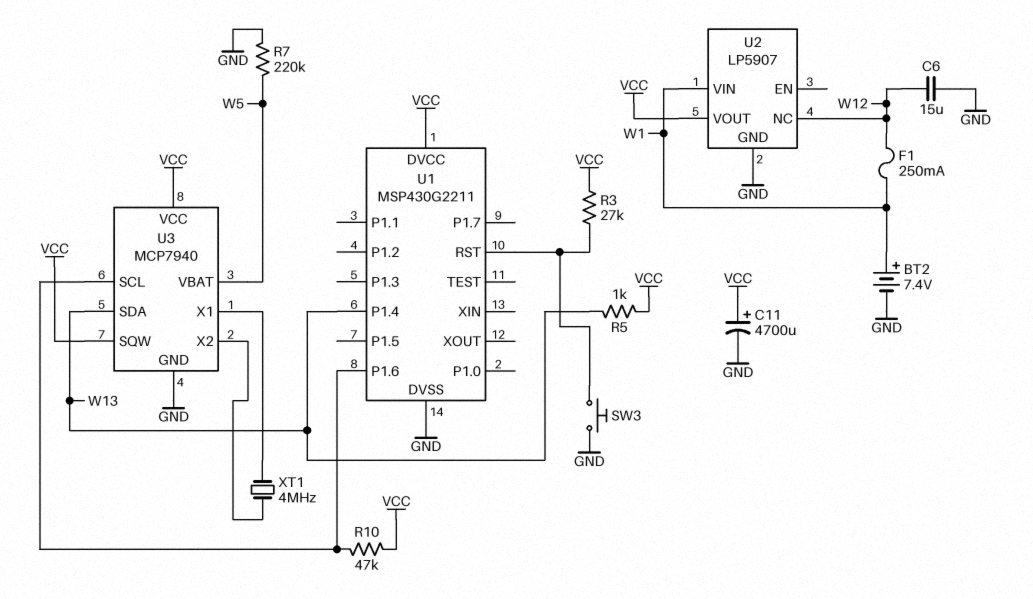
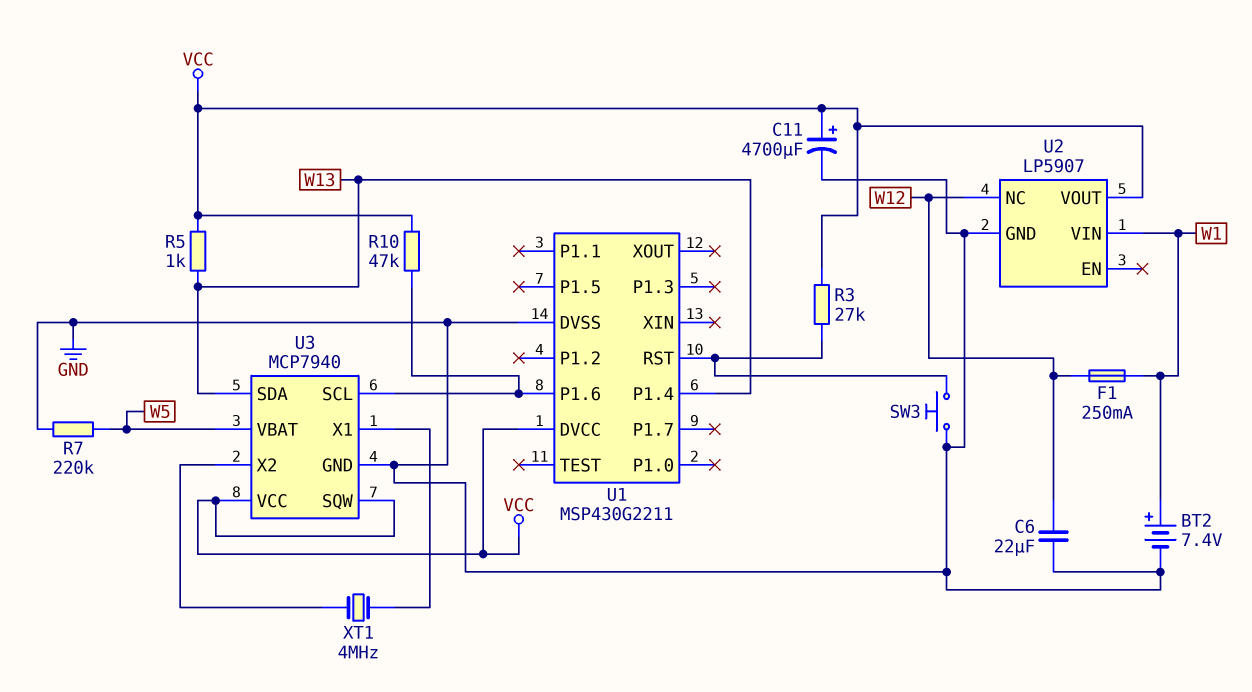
C6: 15uF (GND, W12) -> 22uF (GND, W12)

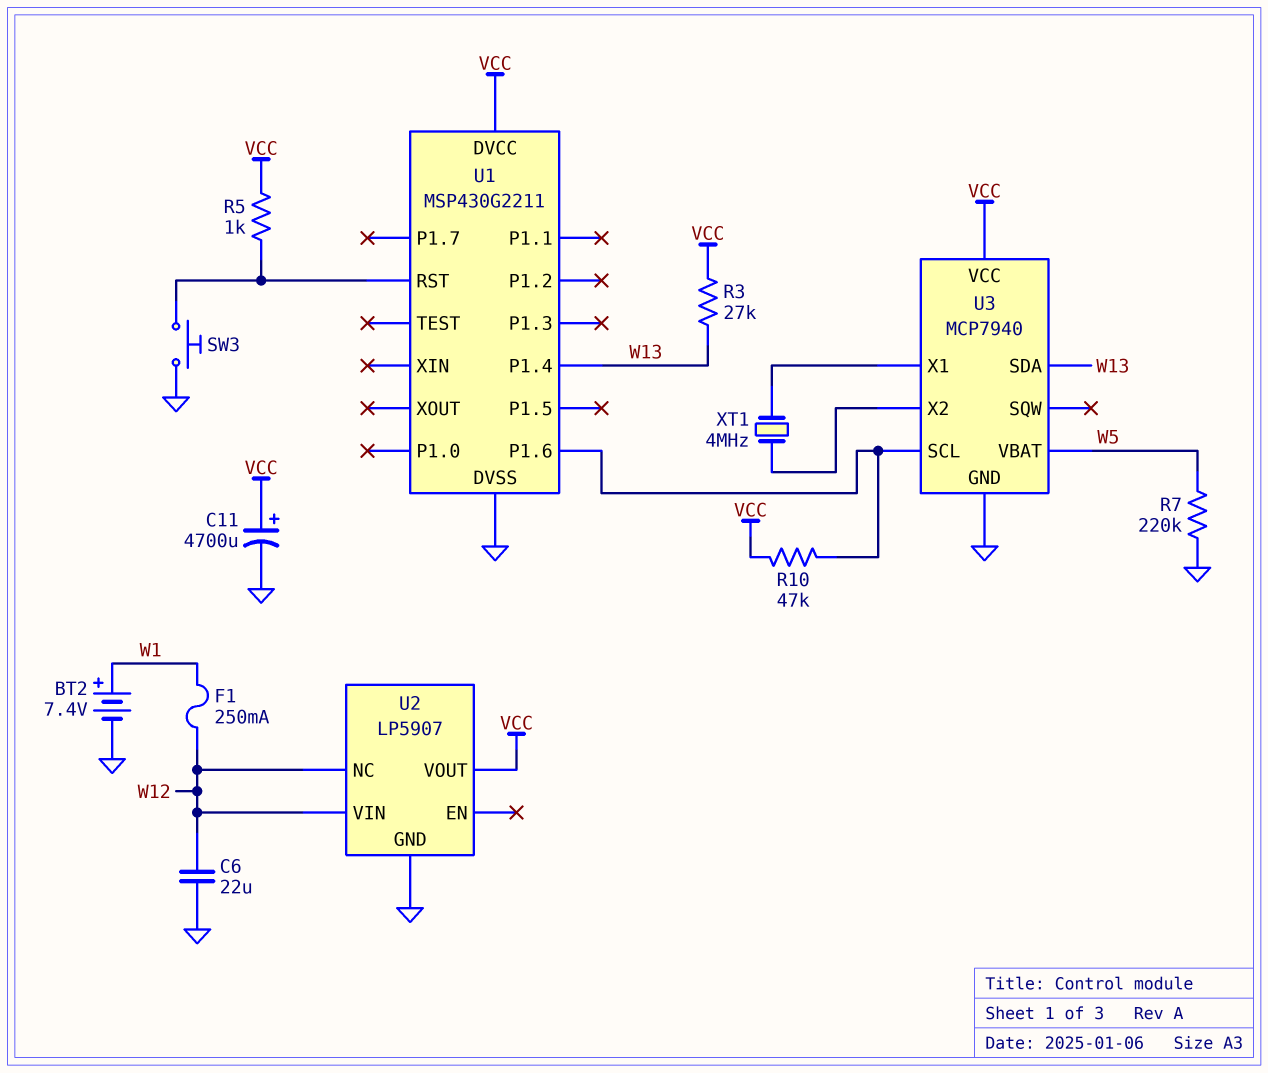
R3: 27k (U1/RST, VCC) -> 27k (VCC, W13)
R5: 1k (VCC, W13) -> 1k (U1/RST, VCC)
U2 pin VIN: W1 -> W12
U3 pin SQW: VCC -> none

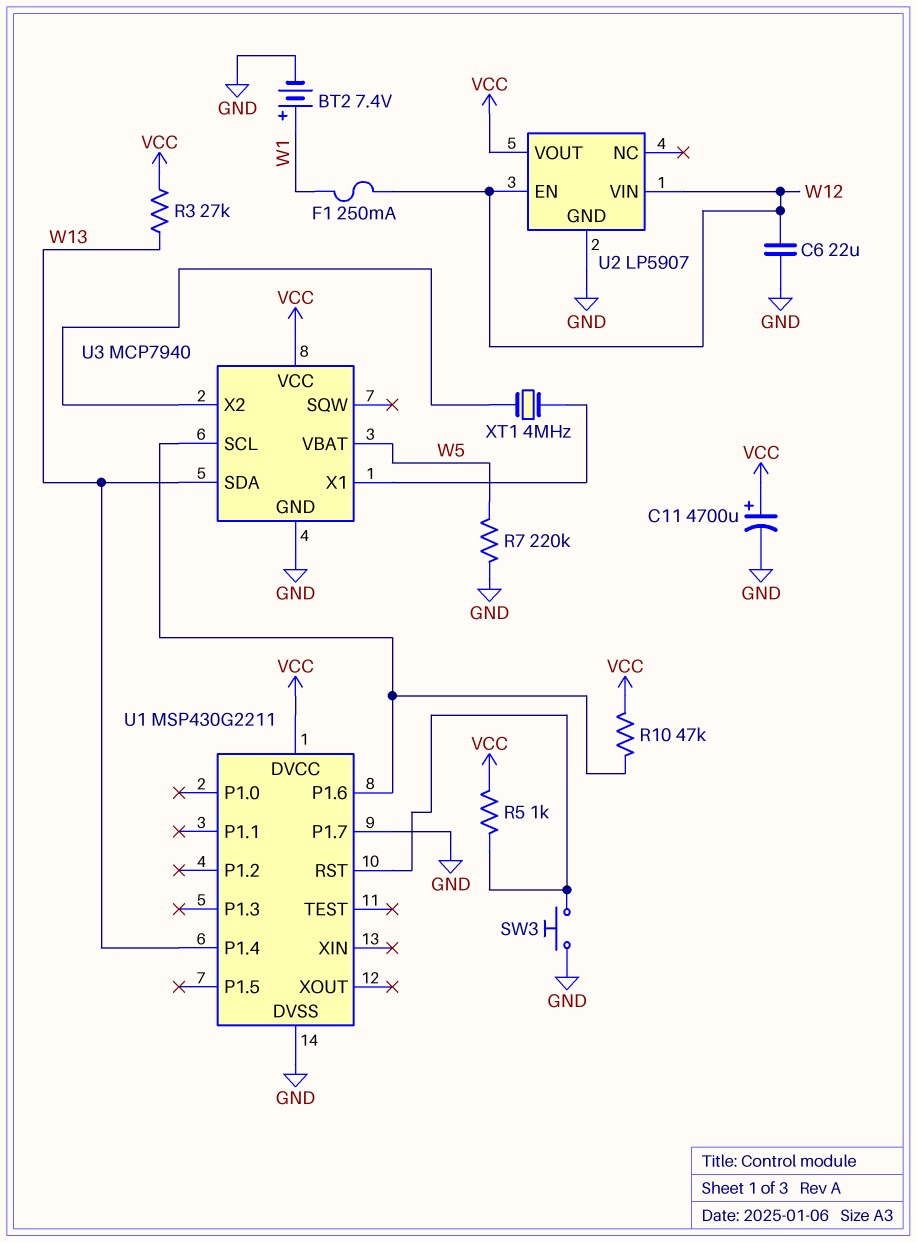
U1 pin P1.7: none -> GND
U2 pin EN: none -> W12
U2 pin NC: W12 -> none

